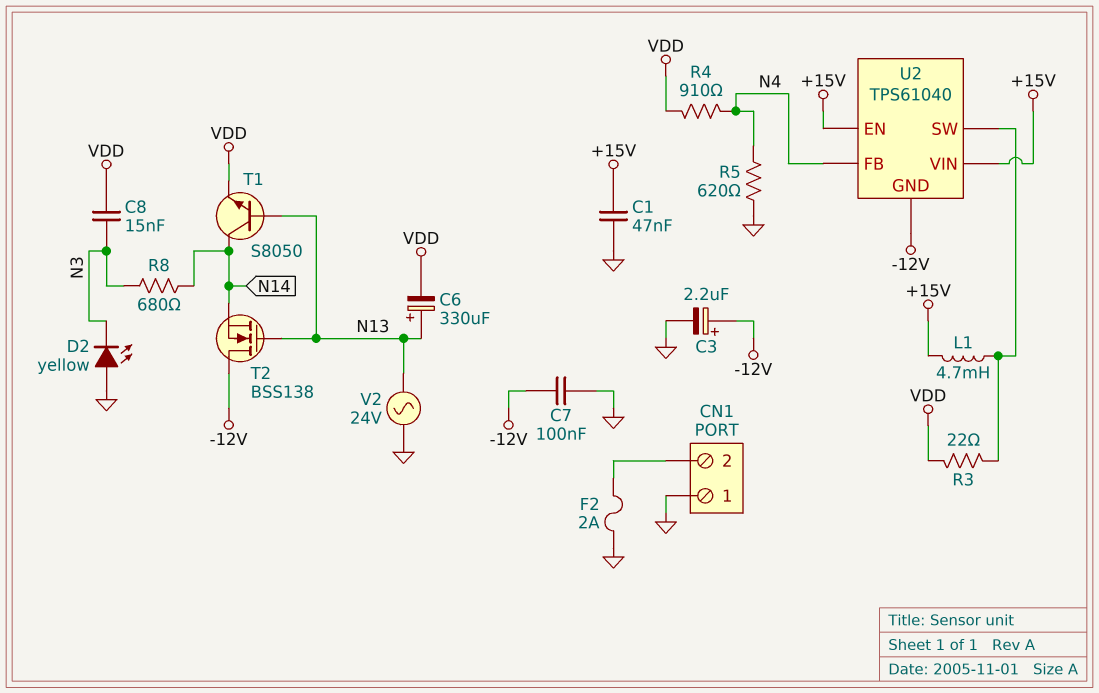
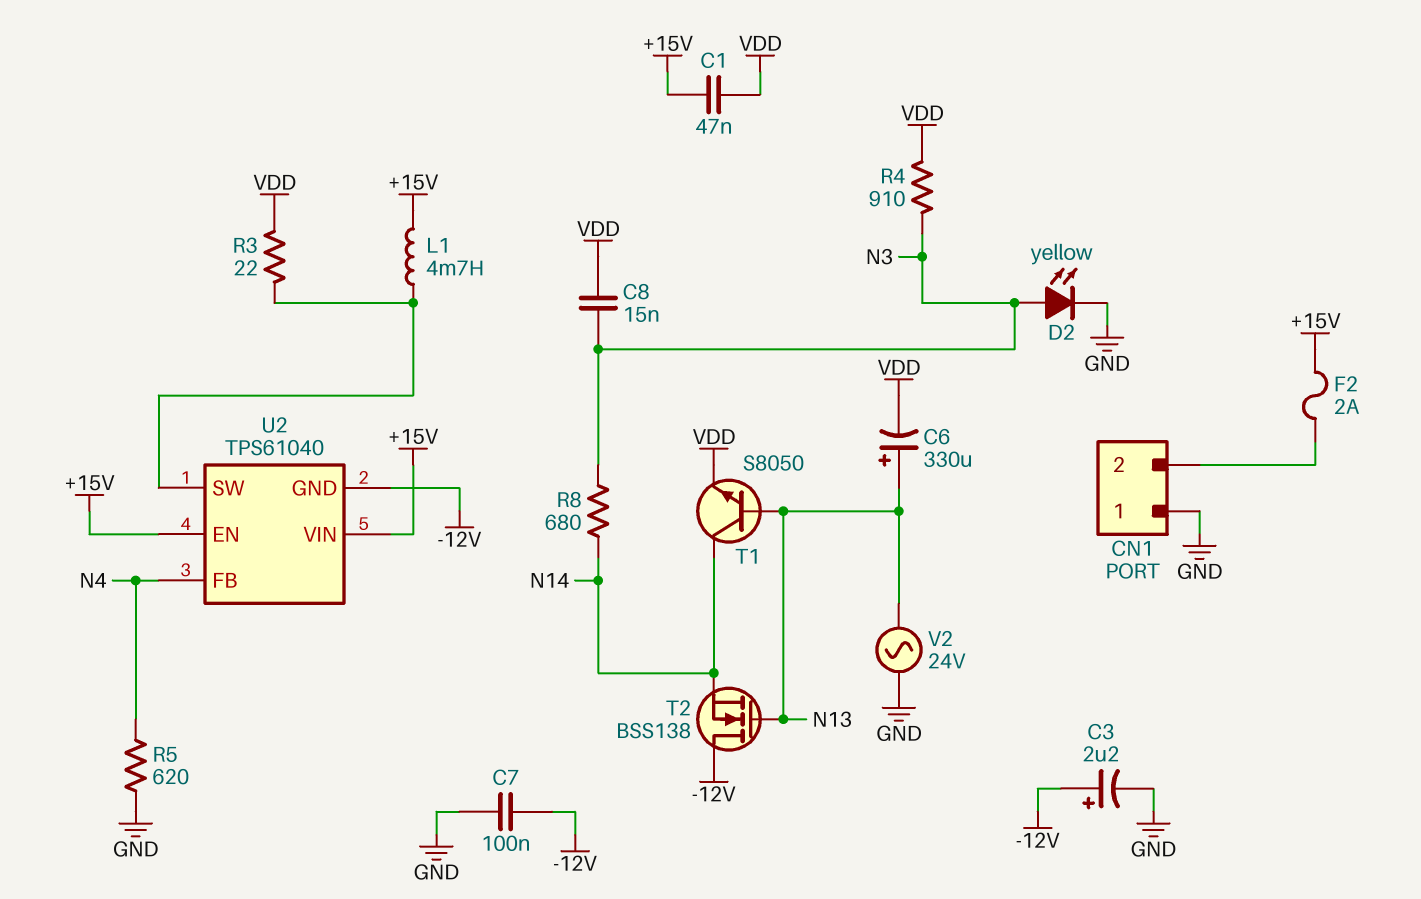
C1: 47nF (+15V, GND) -> 47nF (+15V, VDD)
D2: LED yellow (A GND, K N3) -> LED yellow (A N3, K GND)
F2: 2A (CN1/2, GND) -> 2A (+15V, CN1/2)
R4: 910 (N4, VDD) -> 910 (N3, VDD)

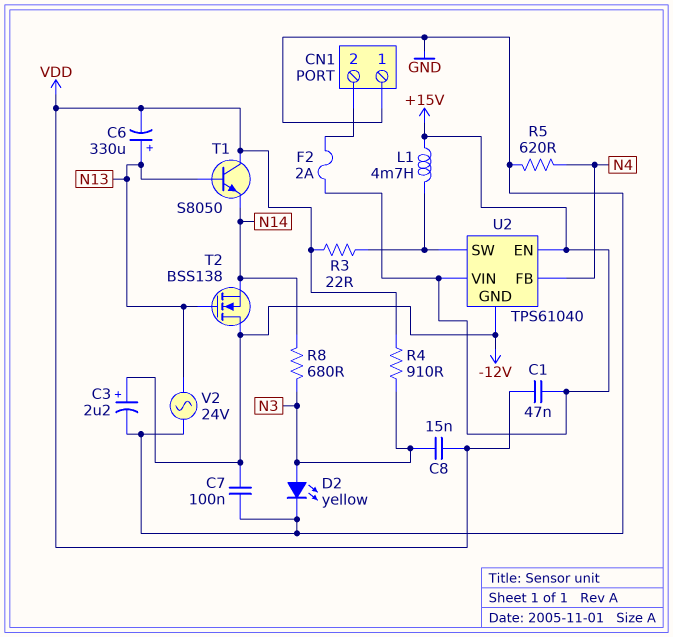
T1: NPN S8050 (B N13, C N14, E VDD) -> NPN S8050 (B N13, C VDD, E N14)

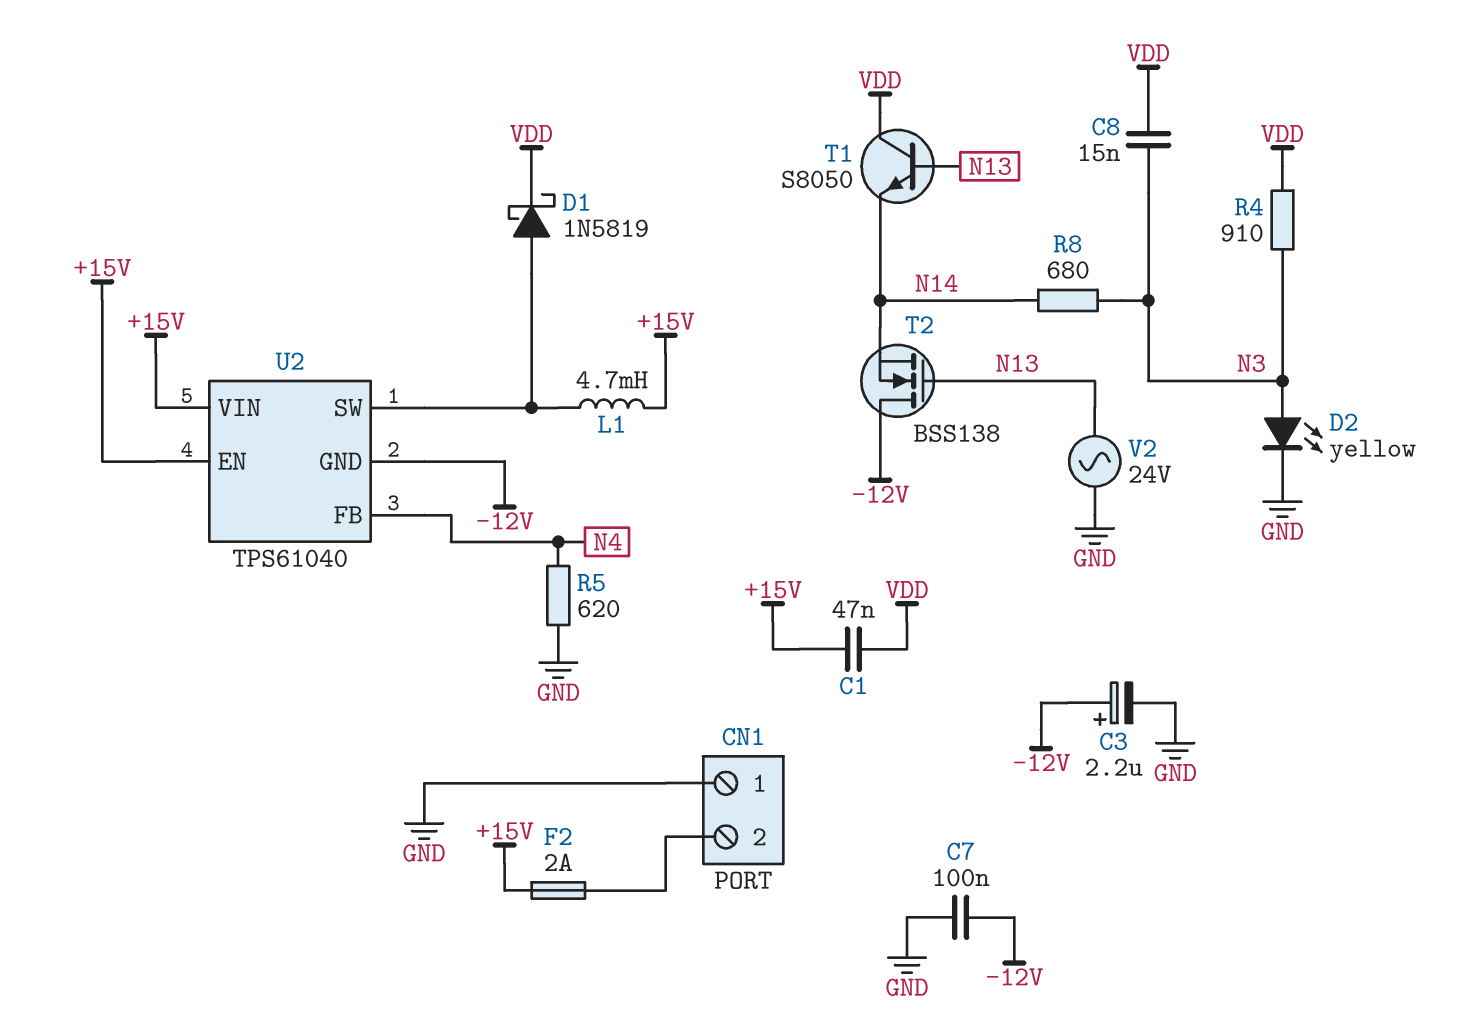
C6: 330uF (plus N13, minus VDD) -> none
D1: none -> schottky 1N5819 (A U2/SW, K VDD)
R3: 22 (U2/SW, VDD) -> none

